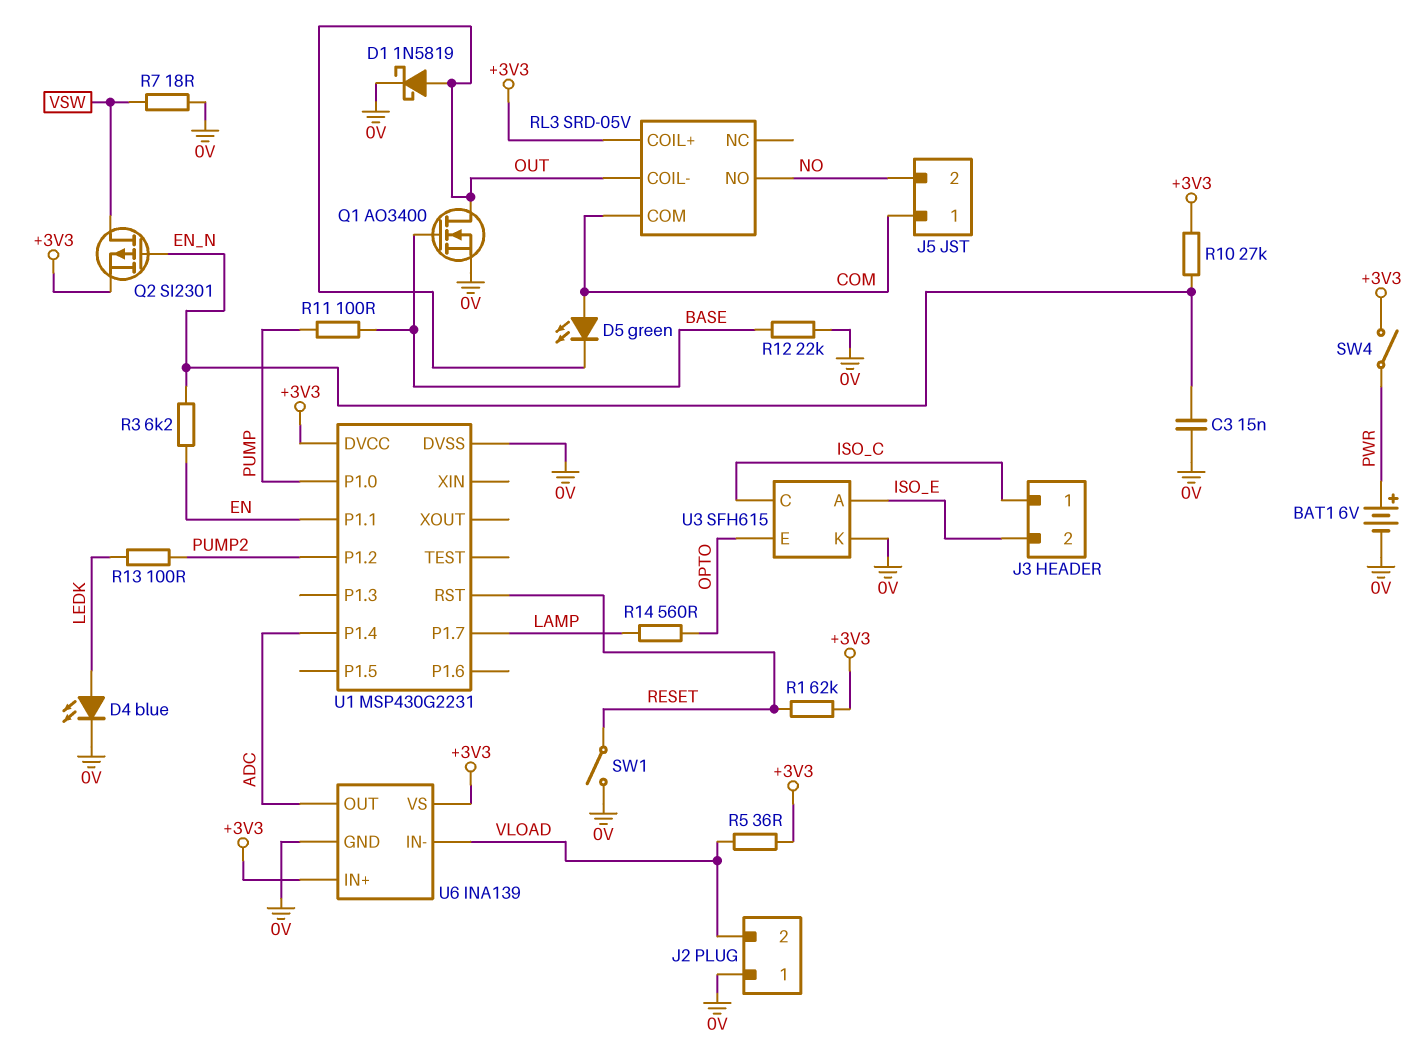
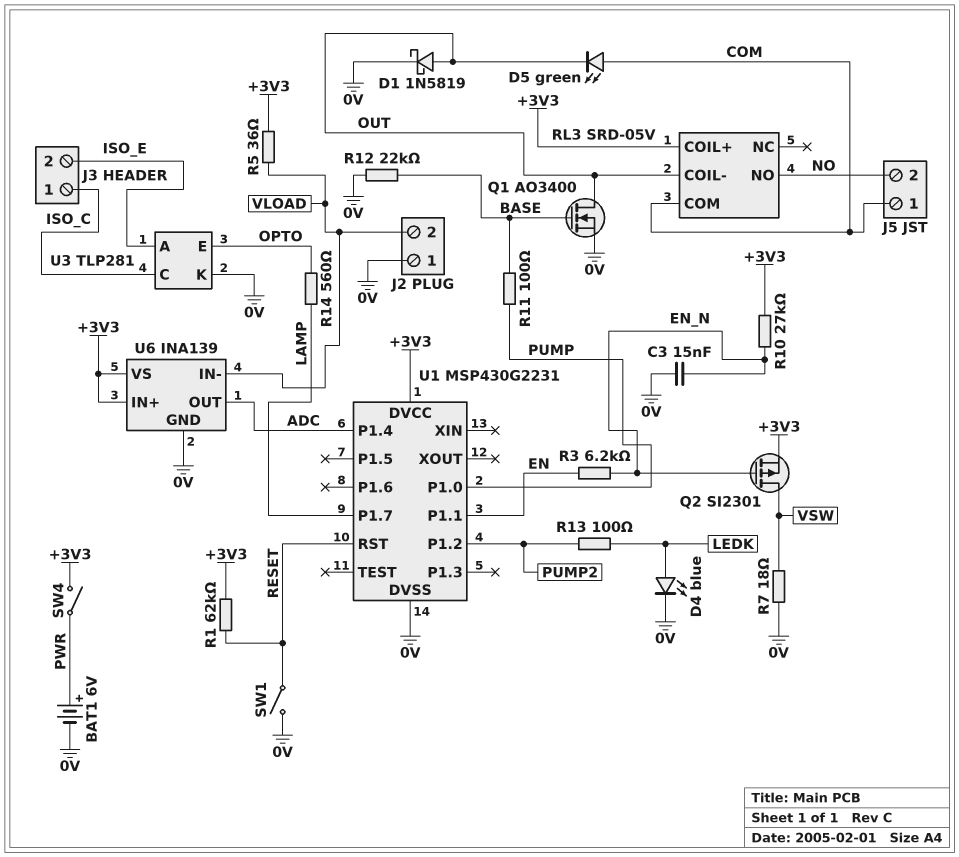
U3: SFH615 -> TLP281

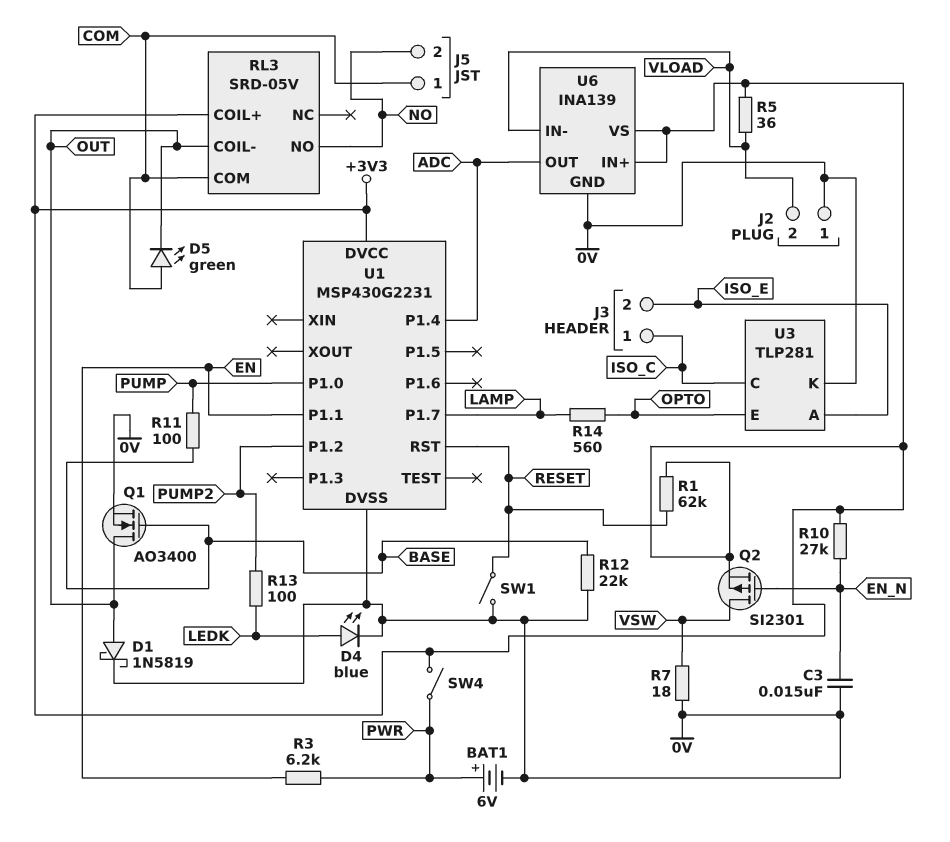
R3: 6.2k (EN, EN_N) -> 6.2k (EN, PWR)

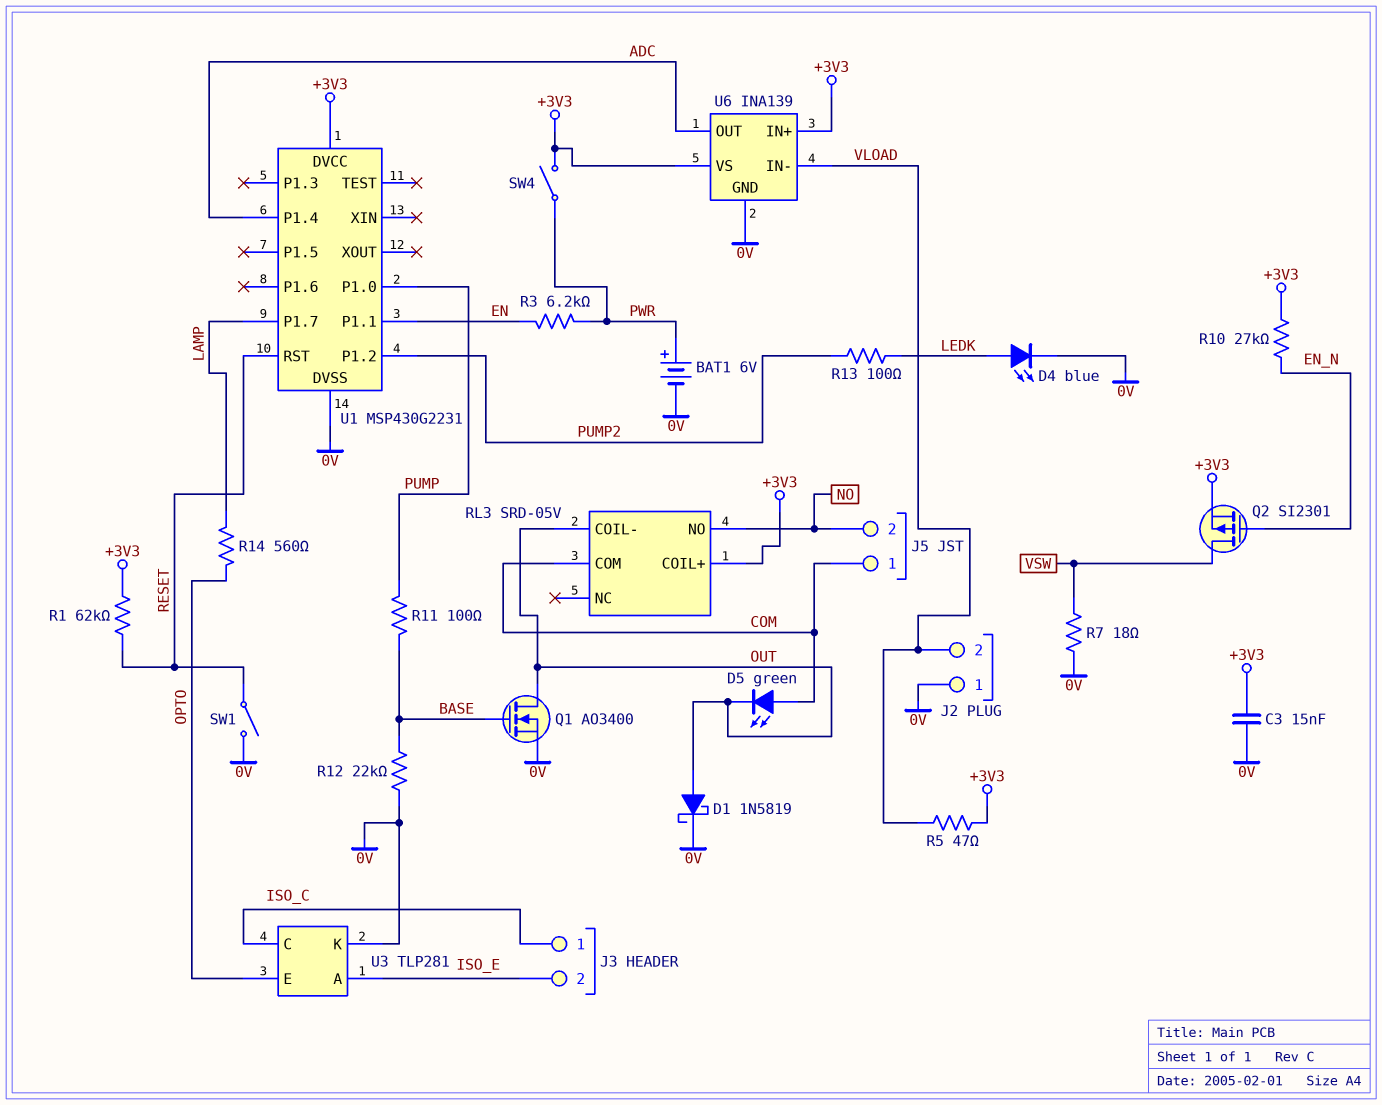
C3: 15nF (0V, EN_N) -> 15nF (+3V3, 0V)
R5: 36 (+3V3, VLOAD) -> 47 (+3V3, VLOAD)

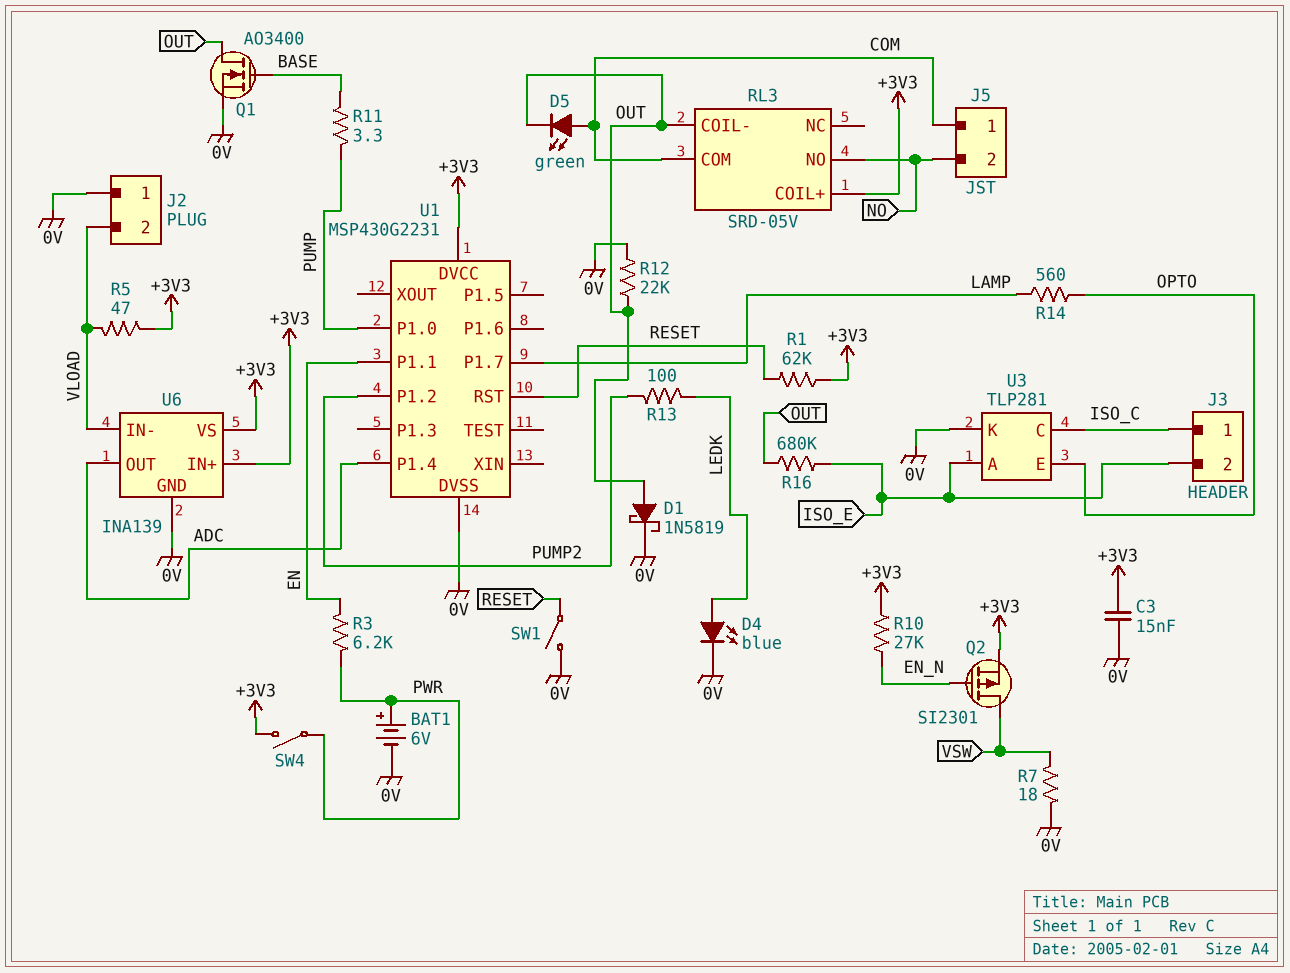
R11: 100 (BASE, PUMP) -> 3.3 (BASE, PUMP)
R12: 22k (0V, BASE) -> 22k (0V, OUT)
R16: none -> 680k (ISO_E, OUT)

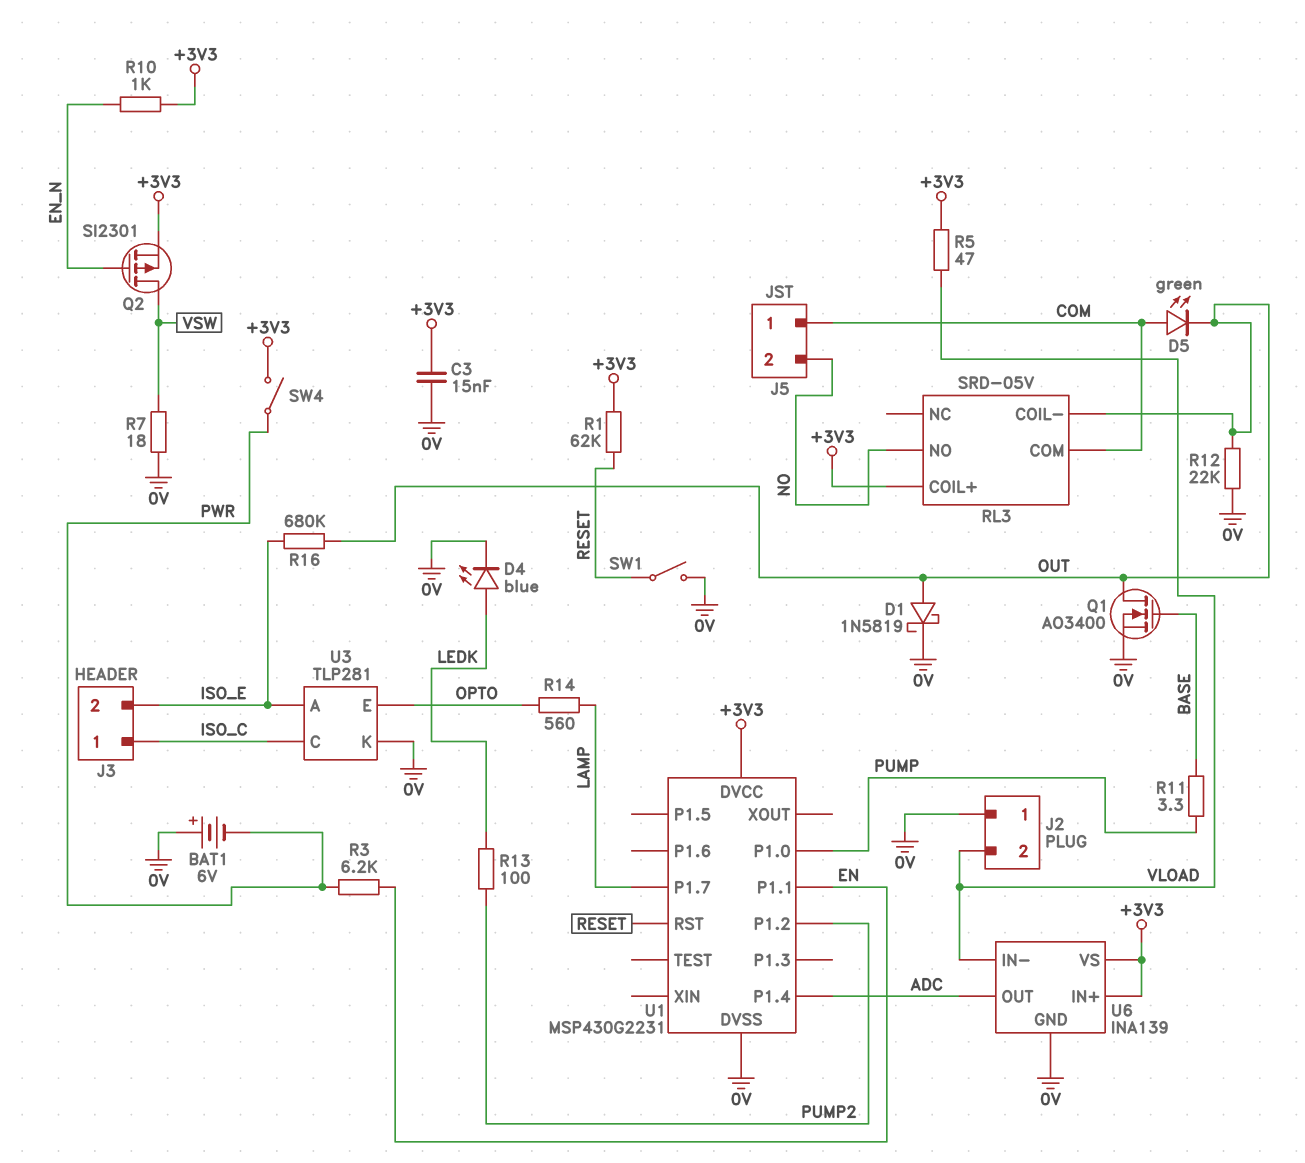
BAT1: 6V (plus PWR, minus 0V) -> 6V (plus 0V, minus PWR)
R10: 27k (+3V3, EN_N) -> 1k (+3V3, EN_N)

